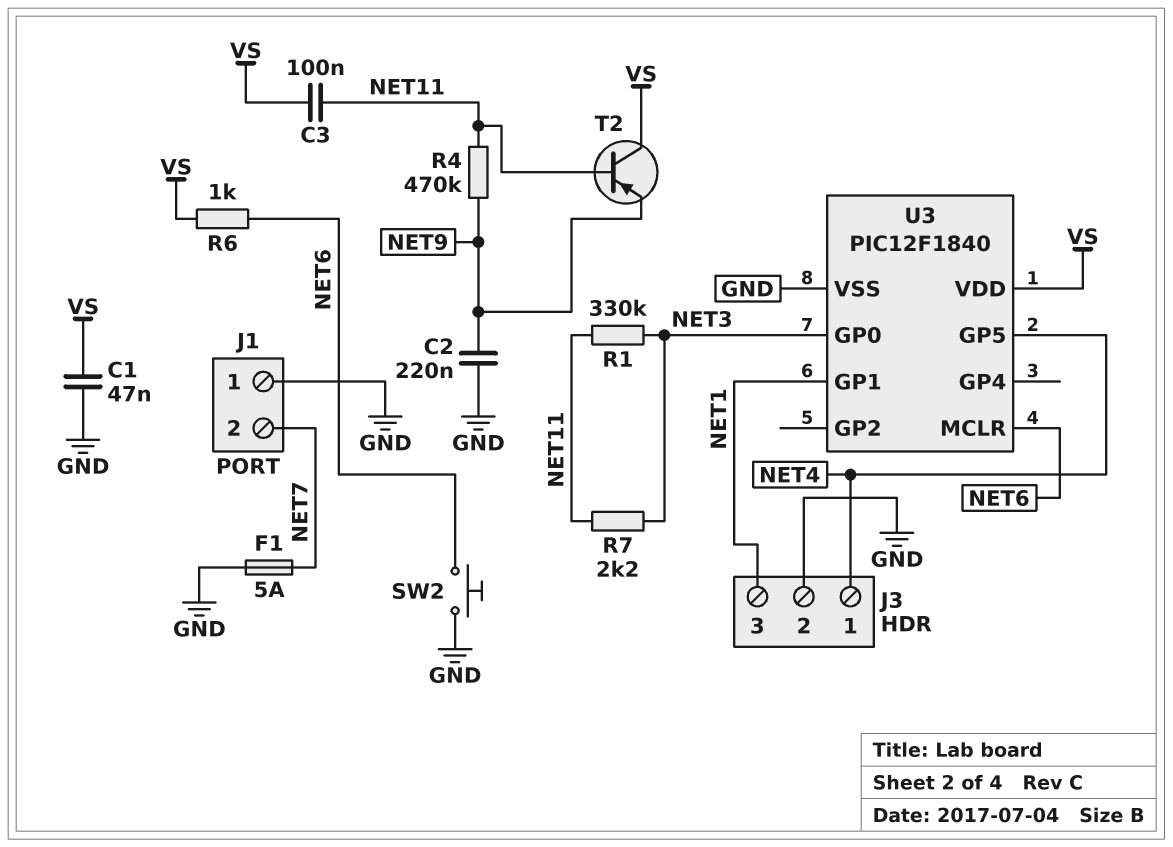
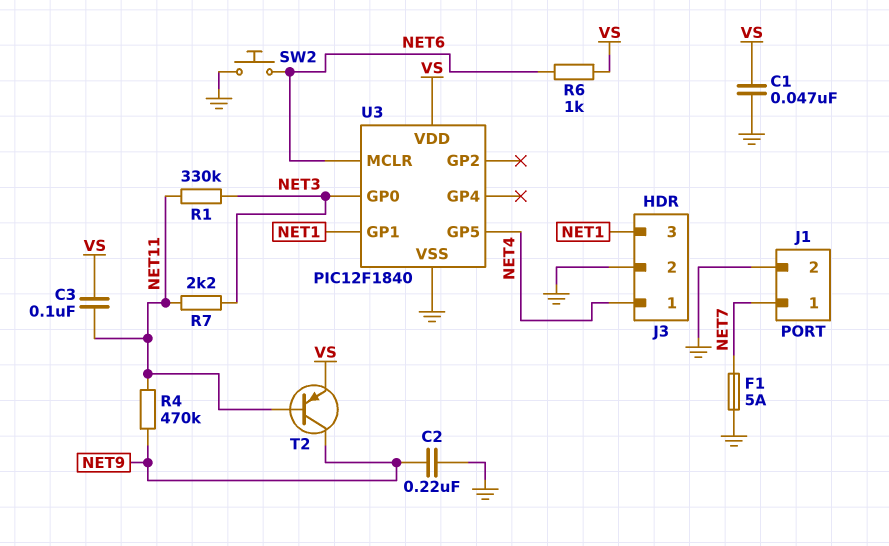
J1 pin 1: GND -> NET7
J1 pin 2: NET7 -> GND
T2: PNP (B NET11, C VS, E NET9) -> PNP (B NET11, C NET9, E VS)

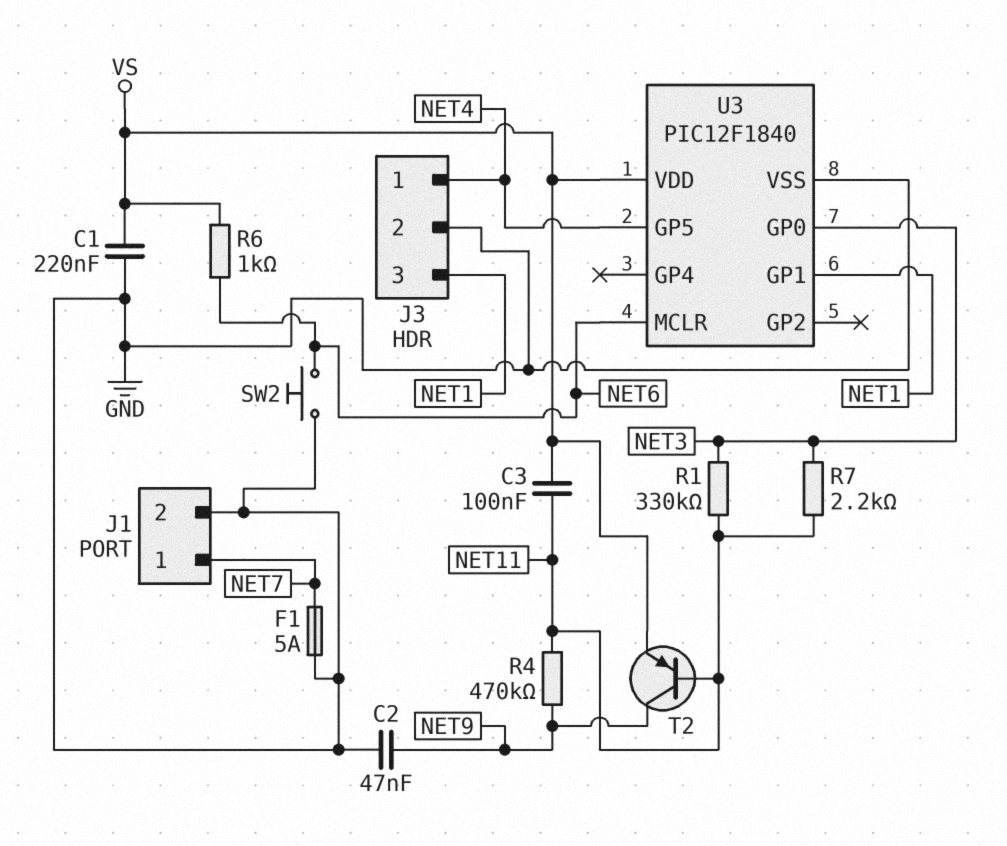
C1: 47nF (GND, VS) -> 220nF (GND, VS)
C2: 220nF (GND, NET9) -> 47nF (GND, NET9)

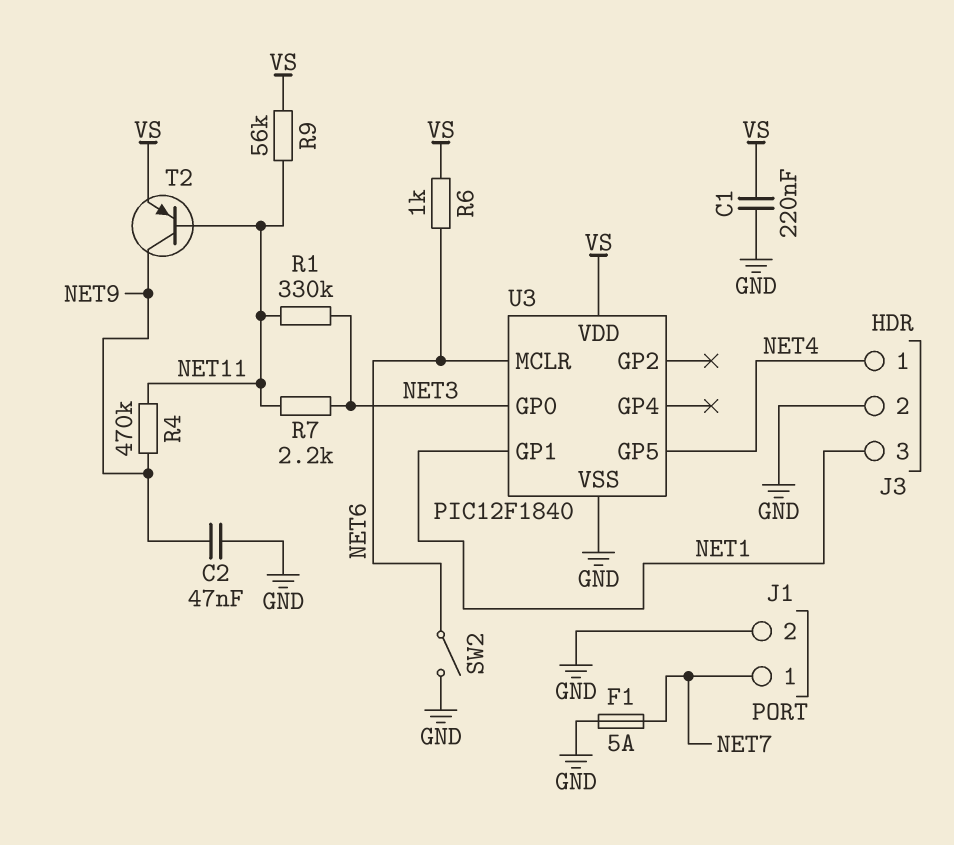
C3: 100nF (NET11, VS) -> none
R9: none -> 56k (NET11, VS)
SW2: button (GND, NET6) -> switch (GND, NET6)

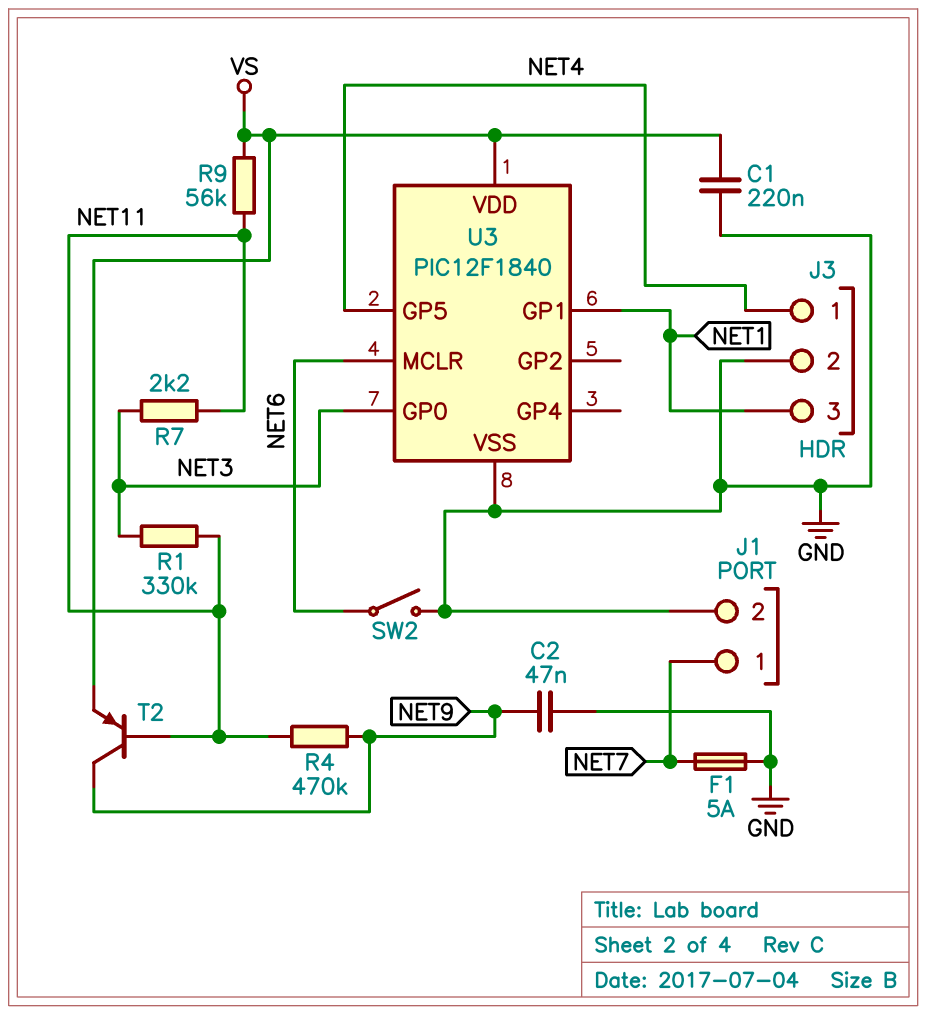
R6: 1k (NET6, VS) -> none

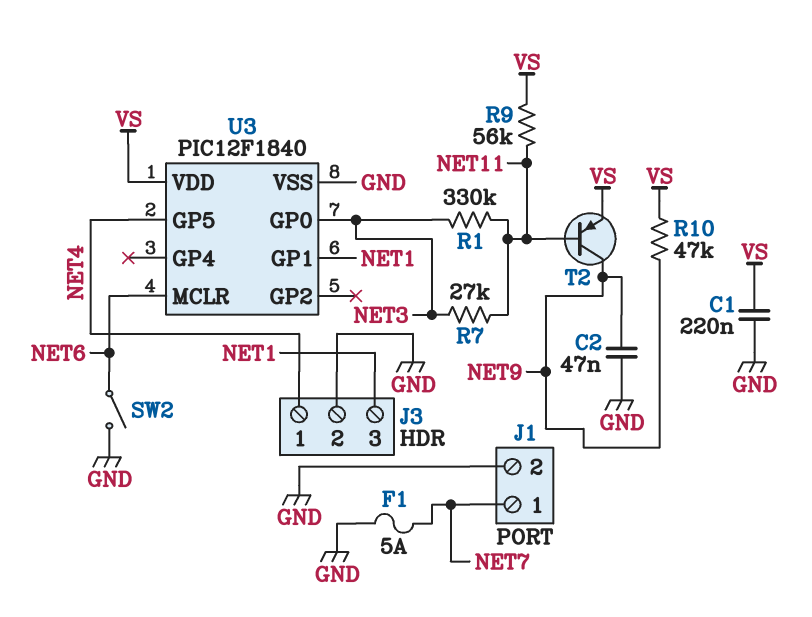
R4: 470k (NET9, NET11) -> none
R7: 2.2k (NET3, NET11) -> 27k (NET3, NET11)
R10: none -> 47k (NET9, VS)

